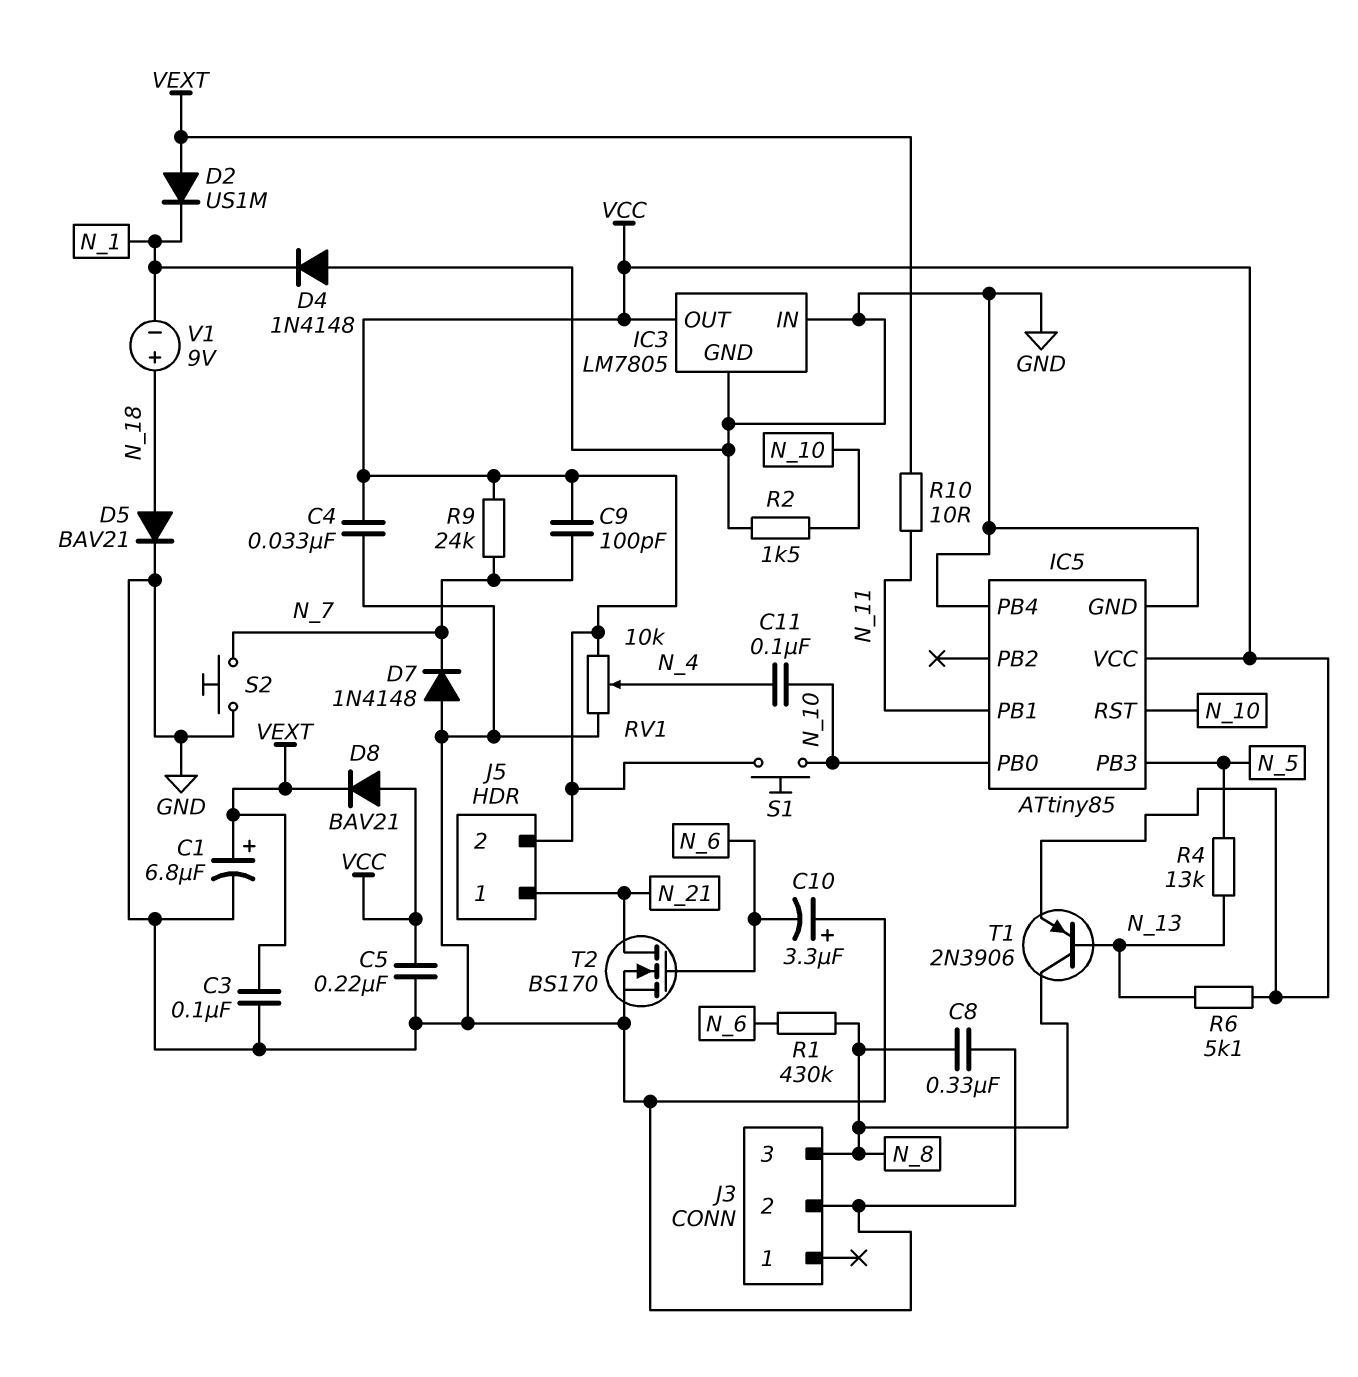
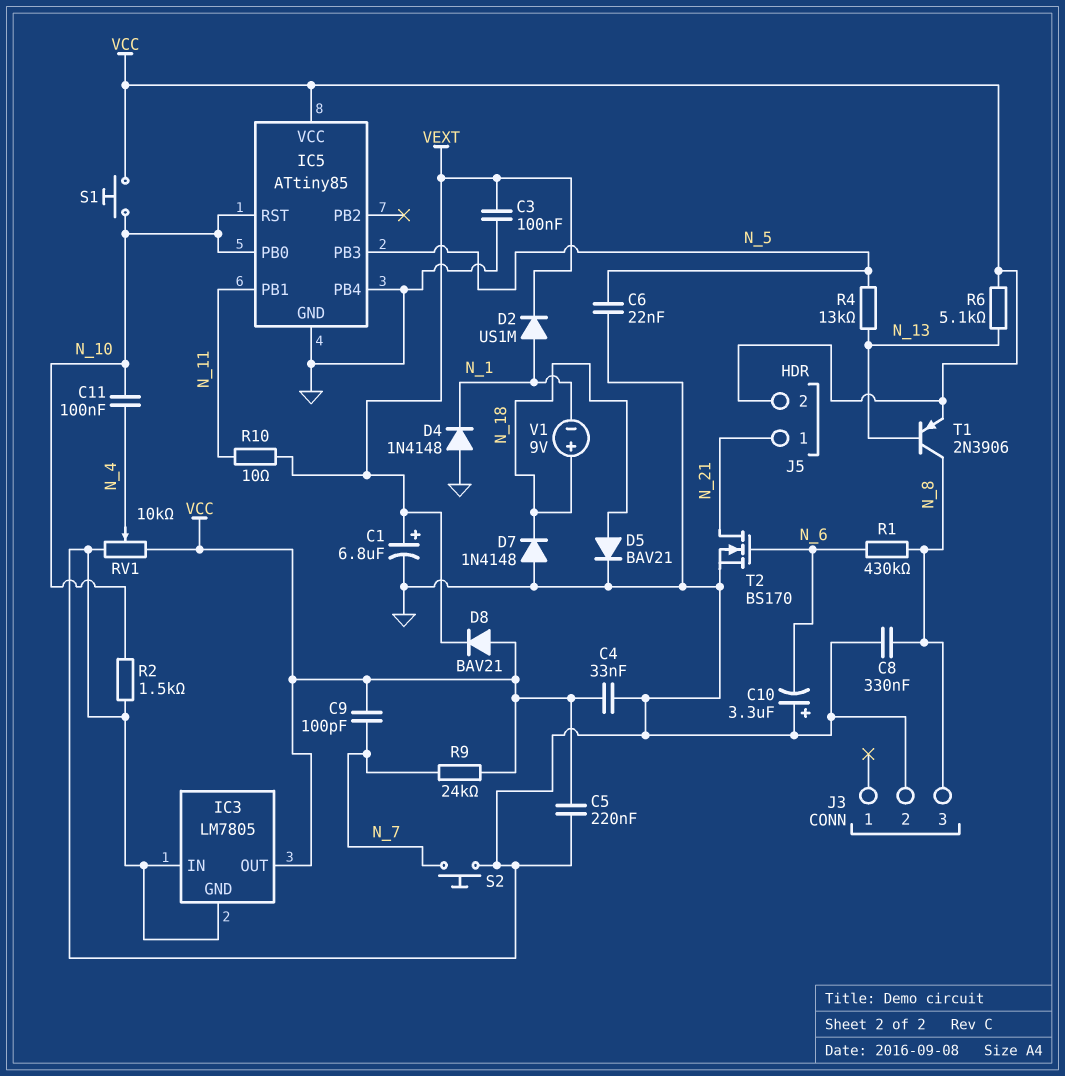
C6: none -> 22nF (GND, N_5)
D2: diode US1M (A VEXT, K N_1) -> diode US1M (A N_1, K VEXT)
D7: diode 1N4148 (A GND, K N_7) -> diode 1N4148 (A GND, K N_18)

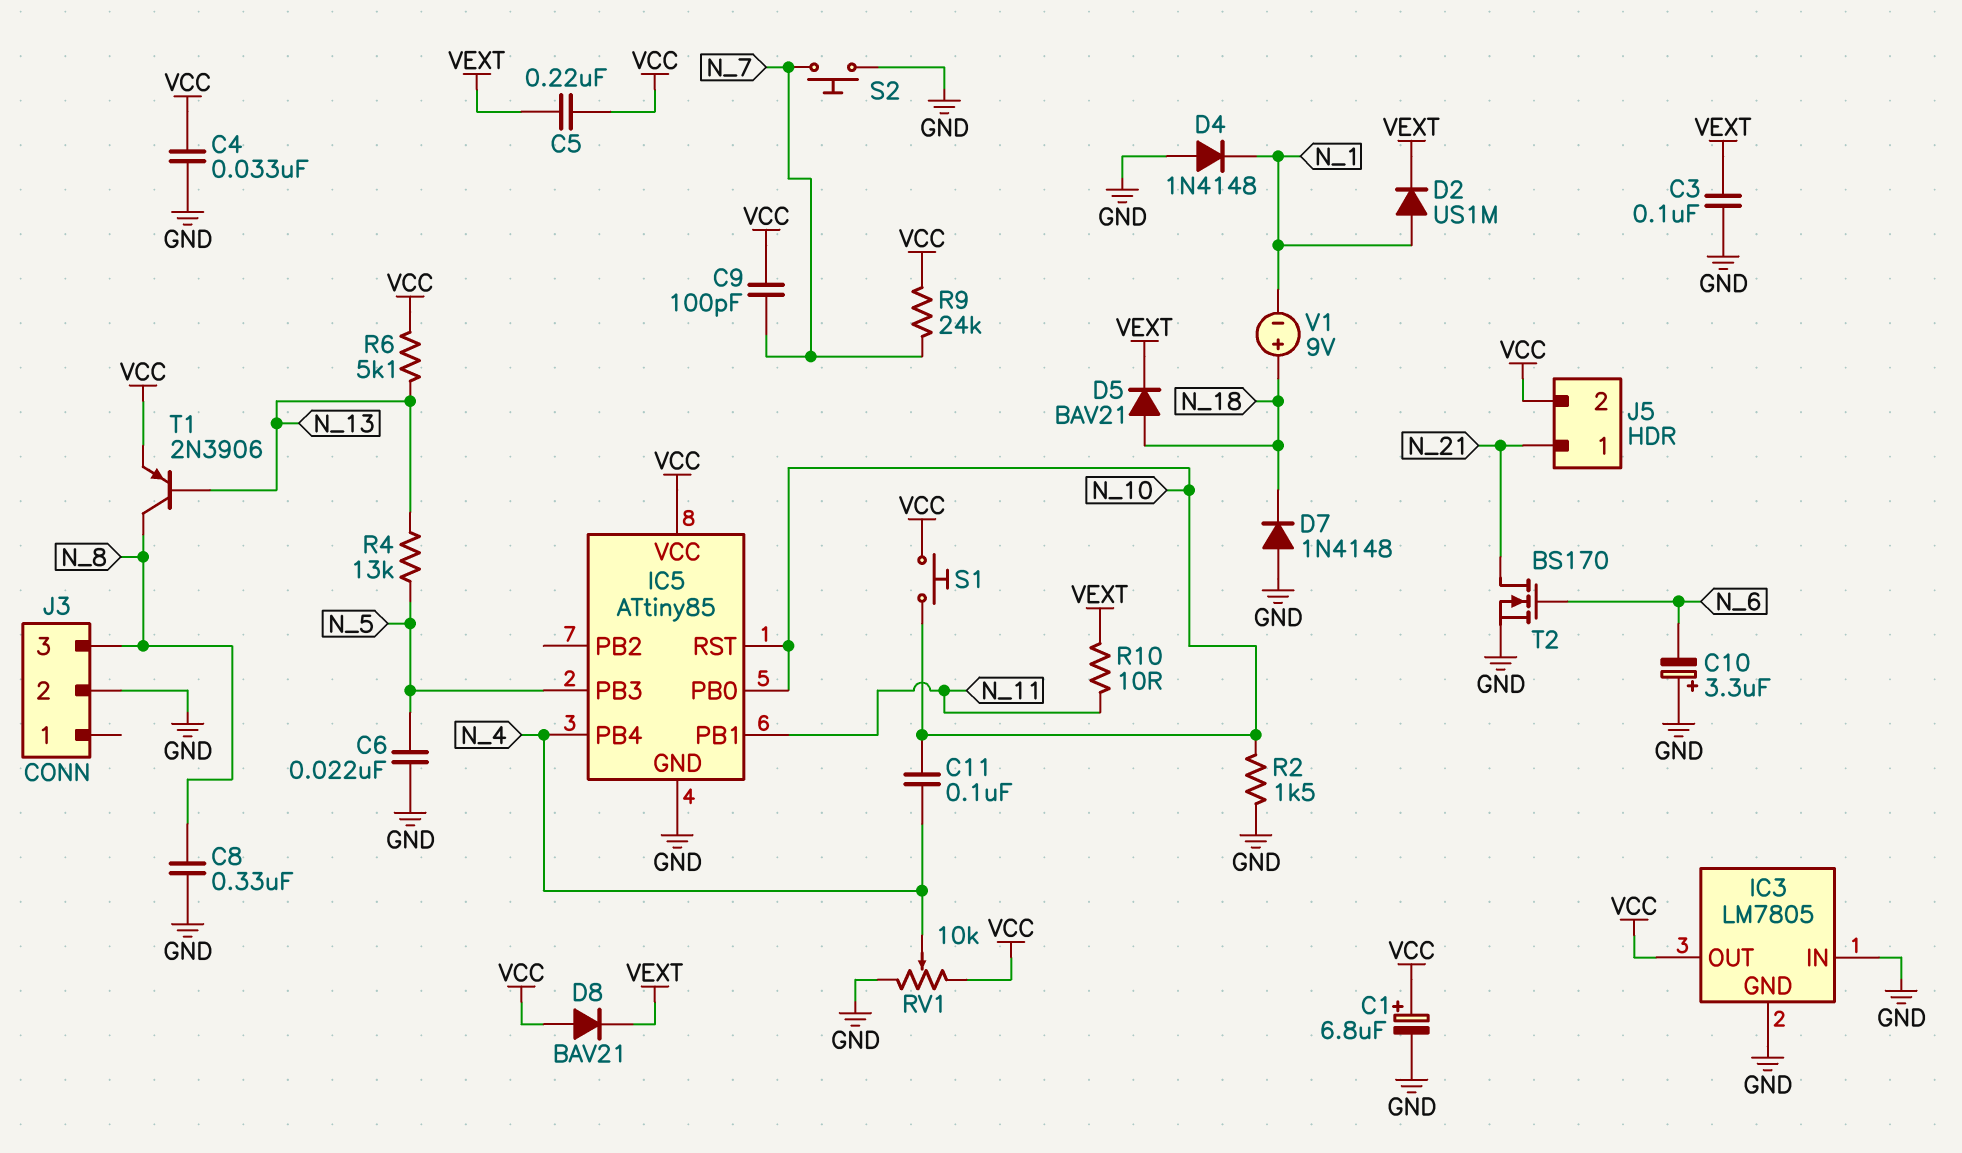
C1: 6.8uF (plus VEXT, minus GND) -> 6.8uF (plus VCC, minus GND)
C5: 220nF (GND, VCC) -> 220nF (VCC, VEXT)
D5: diode BAV21 (A N_18, K GND) -> diode BAV21 (A N_18, K VEXT)
IC5 pin PB4: GND -> N_4
R1: 430k (N_6, N_8) -> none

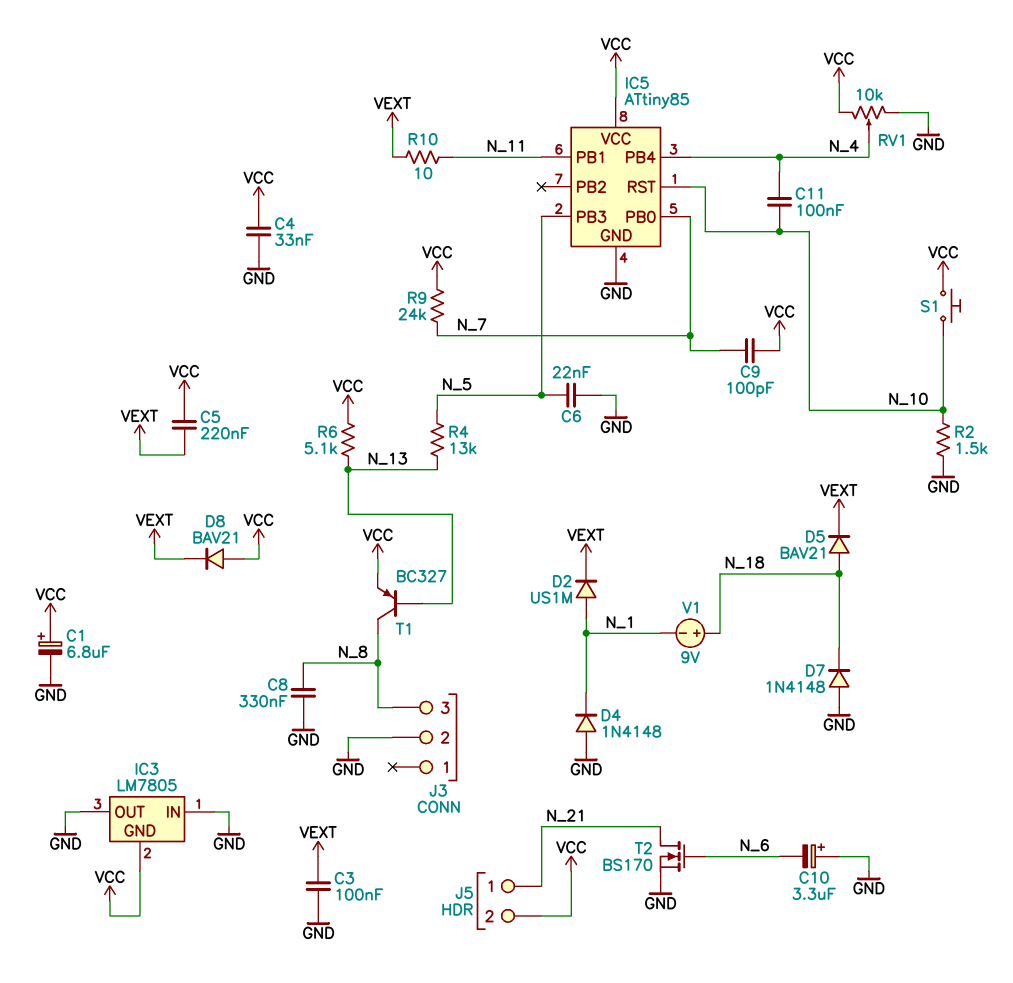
IC3 pin GND: GND -> VCC
IC3 pin OUT: VCC -> GND
IC5 pin PB0: N_10 -> N_7
S2: button (GND, N_7) -> none
T1: PNP 2N3906 (B N_13, C N_8, E VCC) -> PNP BC327 (B N_13, C N_8, E VCC)

